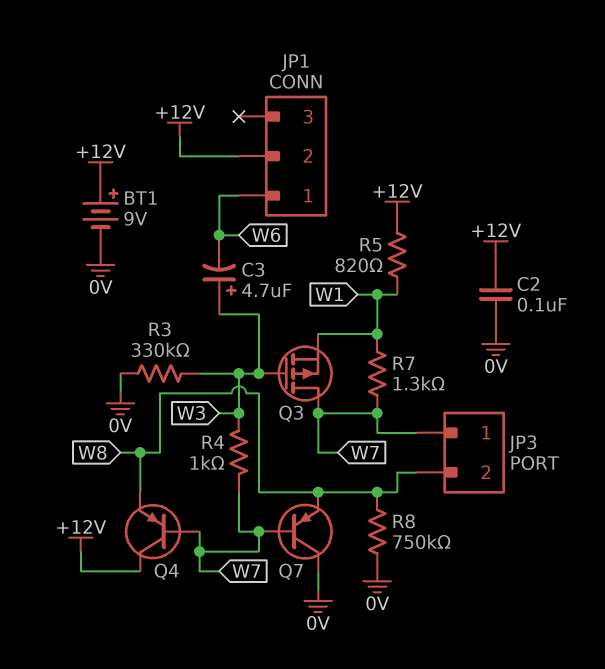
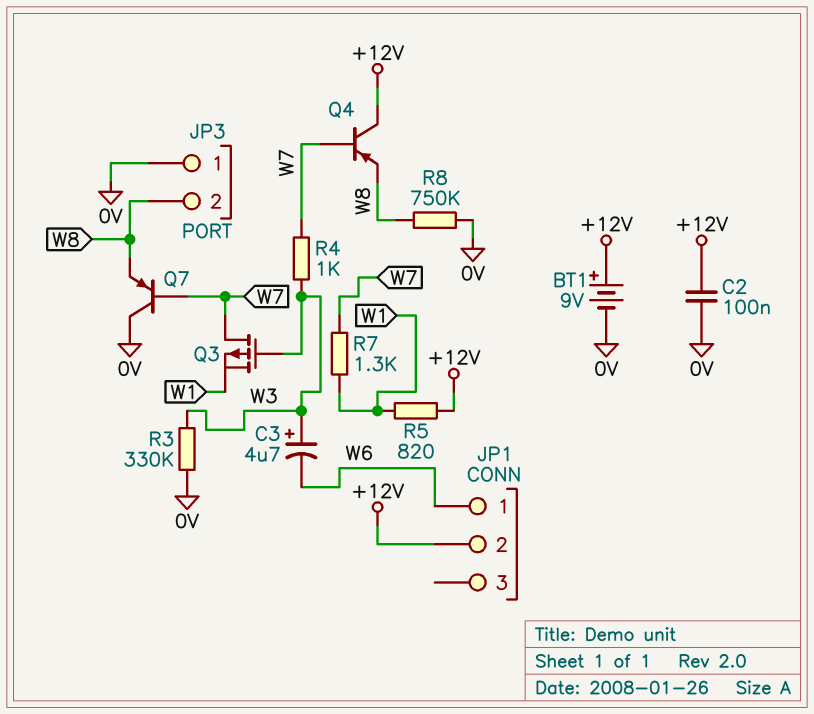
JP3 pin 1: W7 -> 0V

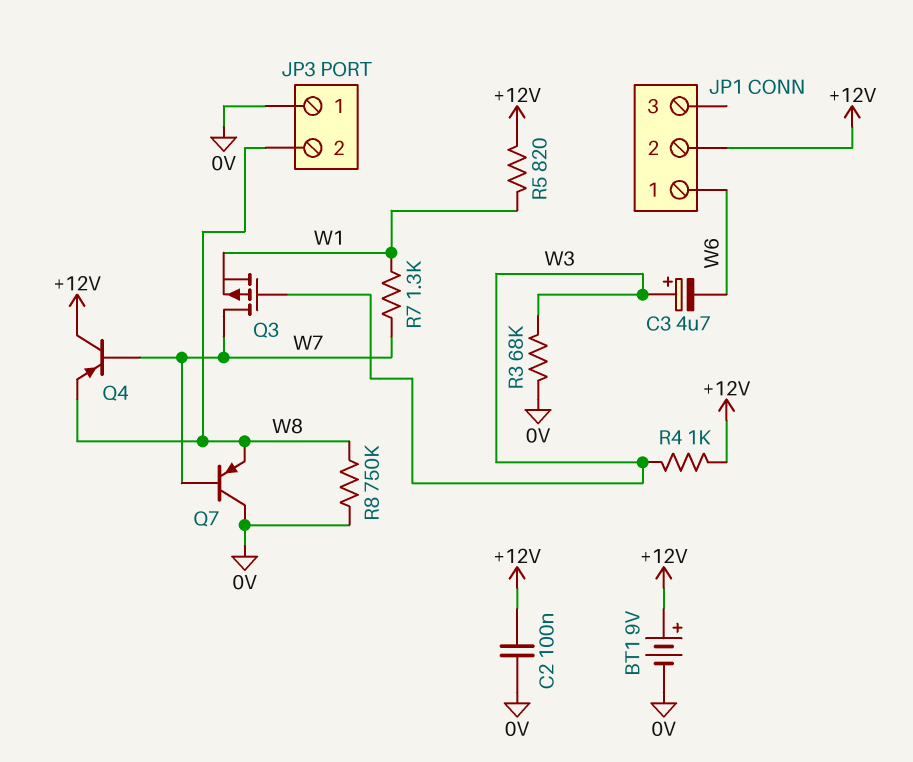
R3: 330k (0V, W3) -> 68k (0V, W3)
R4: 1k (W3, W7) -> 1k (+12V, W3)

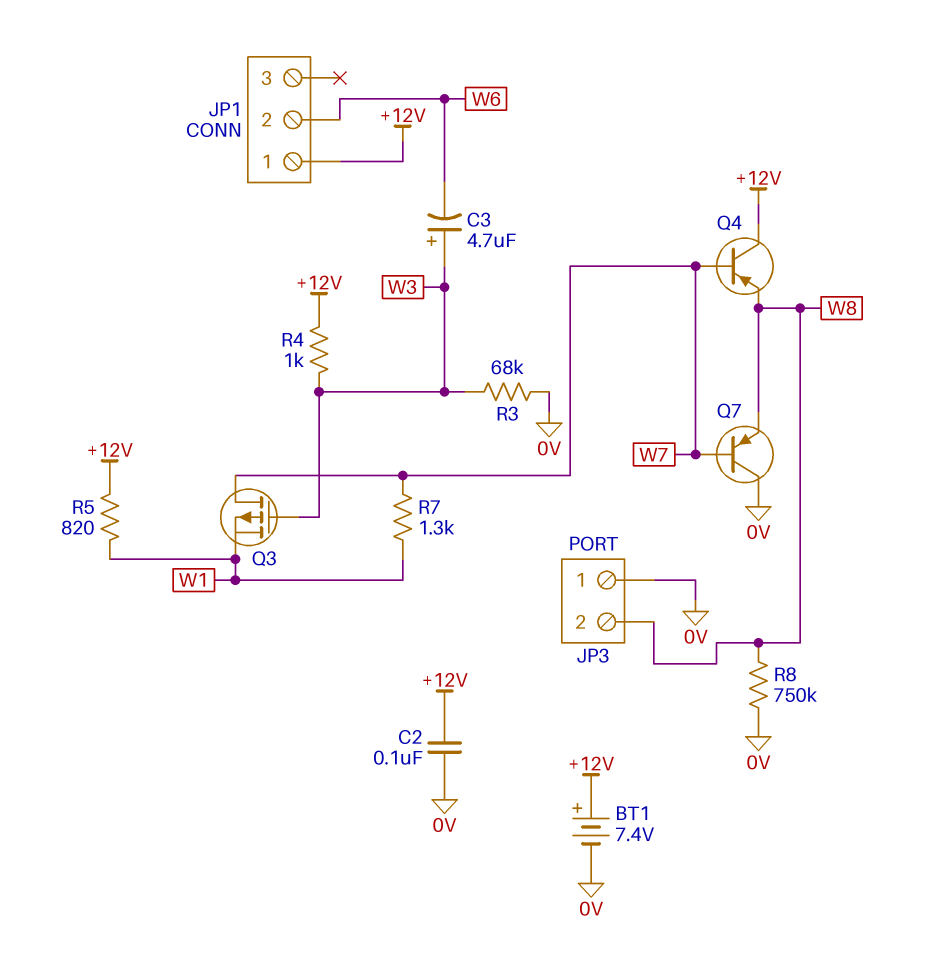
BT1: 9V (plus +12V, minus 0V) -> 7.4V (plus +12V, minus 0V)
JP1 pin 1: W6 -> +12V
JP1 pin 2: +12V -> W6

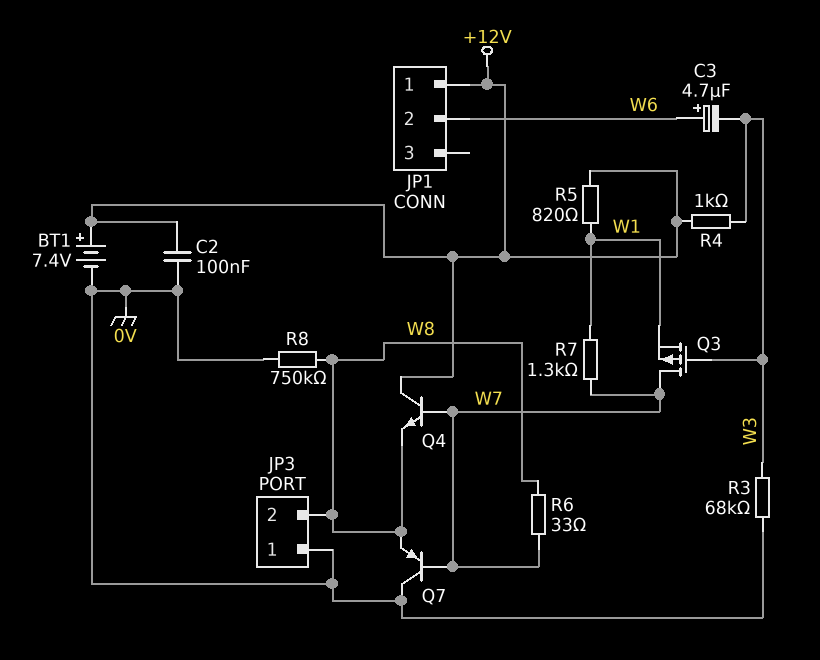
C3: 4.7uF (plus W3, minus W6) -> 4.7uF (plus W6, minus W3)
Q4: PNP (B W7, C +12V, E W8) -> NPN (B W7, C +12V, E W8)
R6: none -> 33 (W7, W8)

